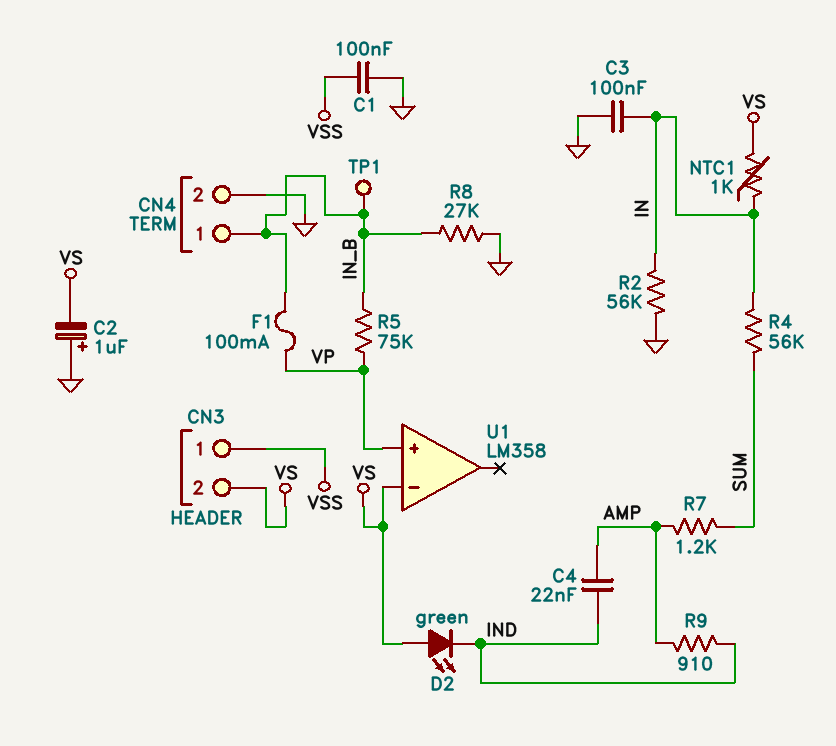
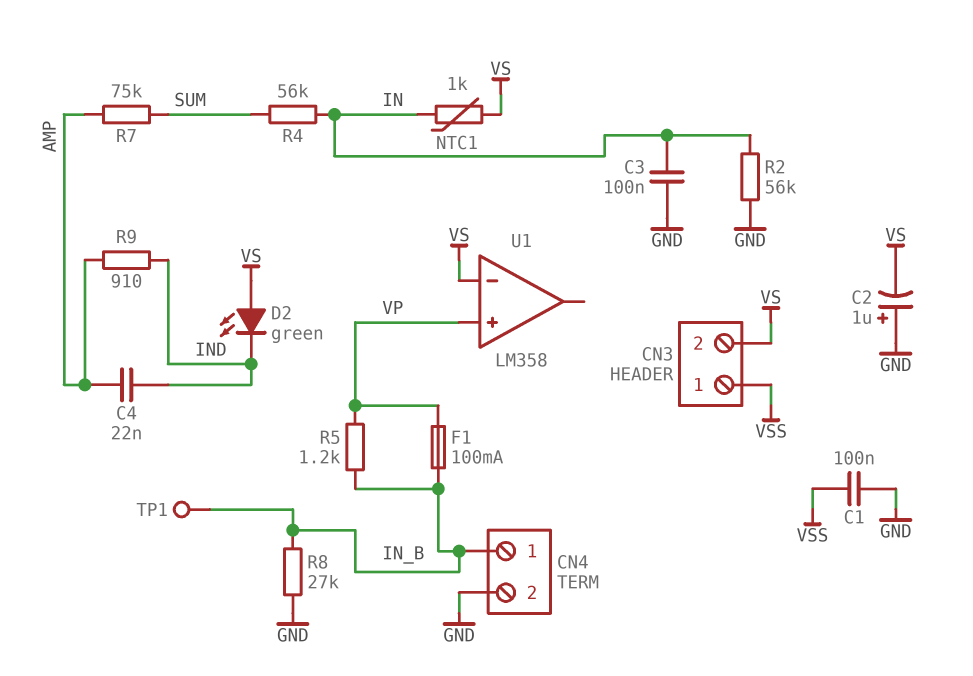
R5: 75k (IN_B, VP) -> 1.2k (IN_B, VP)
R7: 1.2k (AMP, SUM) -> 75k (AMP, SUM)

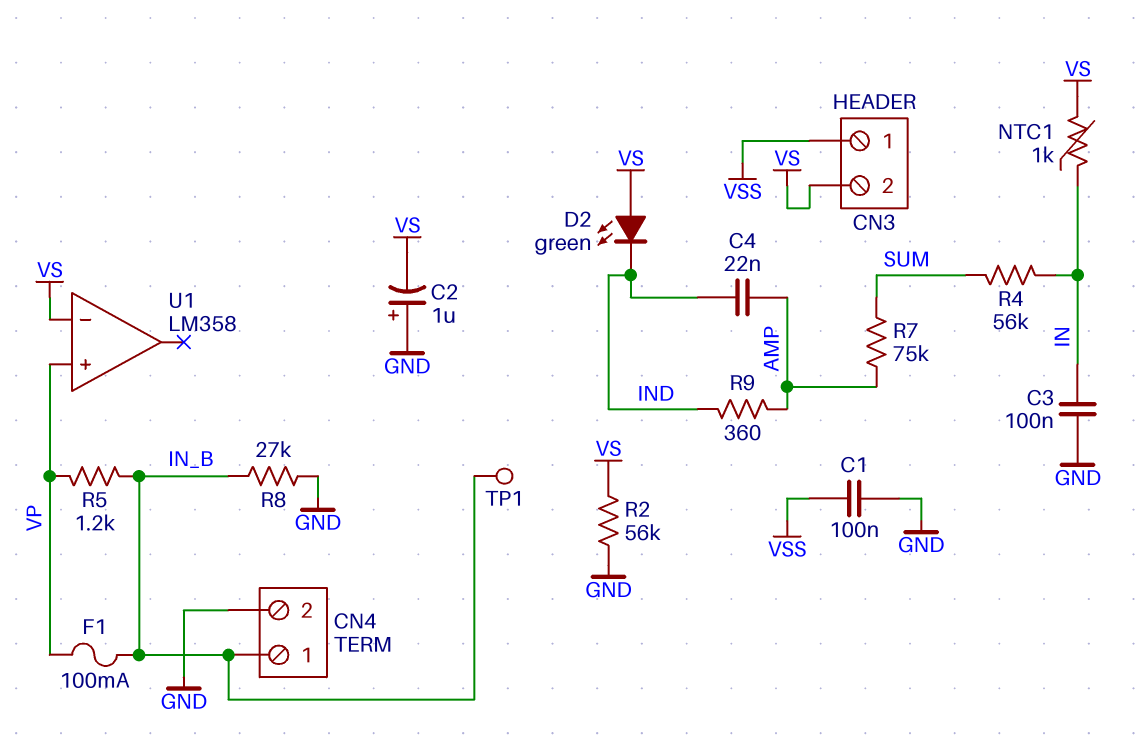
R2: 56k (GND, IN) -> 56k (GND, VS)
R9: 910 (AMP, IND) -> 360 (AMP, IND)

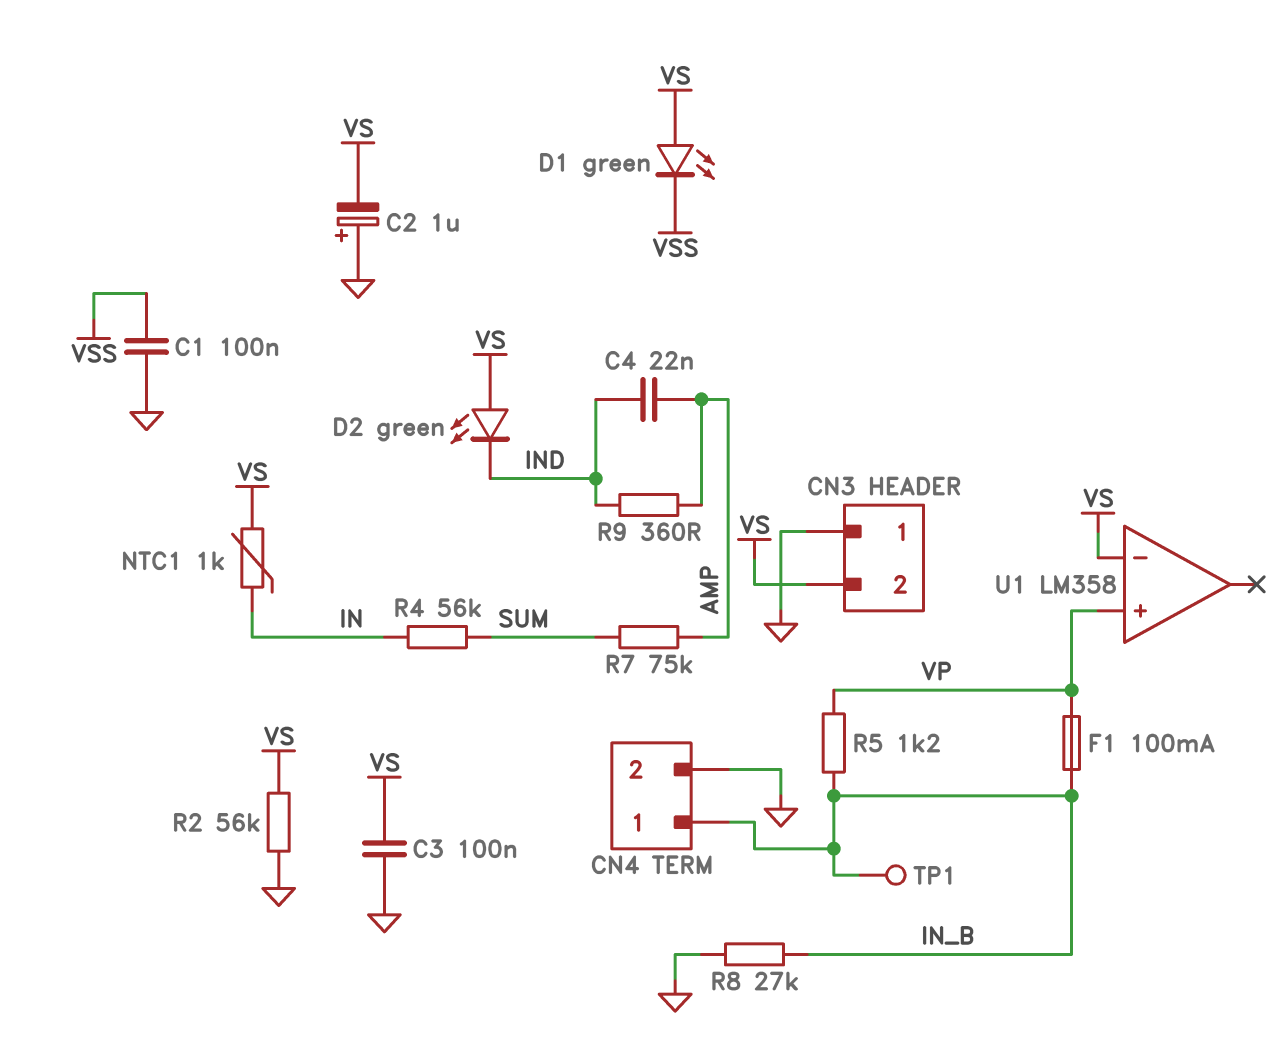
C3: 100nF (GND, IN) -> 100nF (GND, VS)
CN3 pin 1: VSS -> GND
D1: none -> LED green (A VS, K VSS)

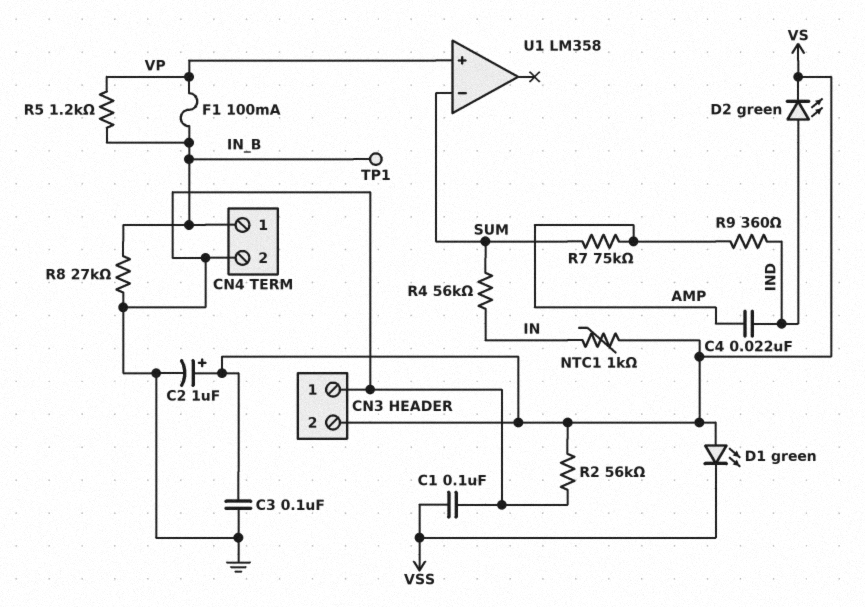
C2: 1uF (plus GND, minus VS) -> 1uF (plus VS, minus GND)
D2: LED green (A VS, K IND) -> LED green (A IND, K VS)
U1 pin in-: VS -> SUM

